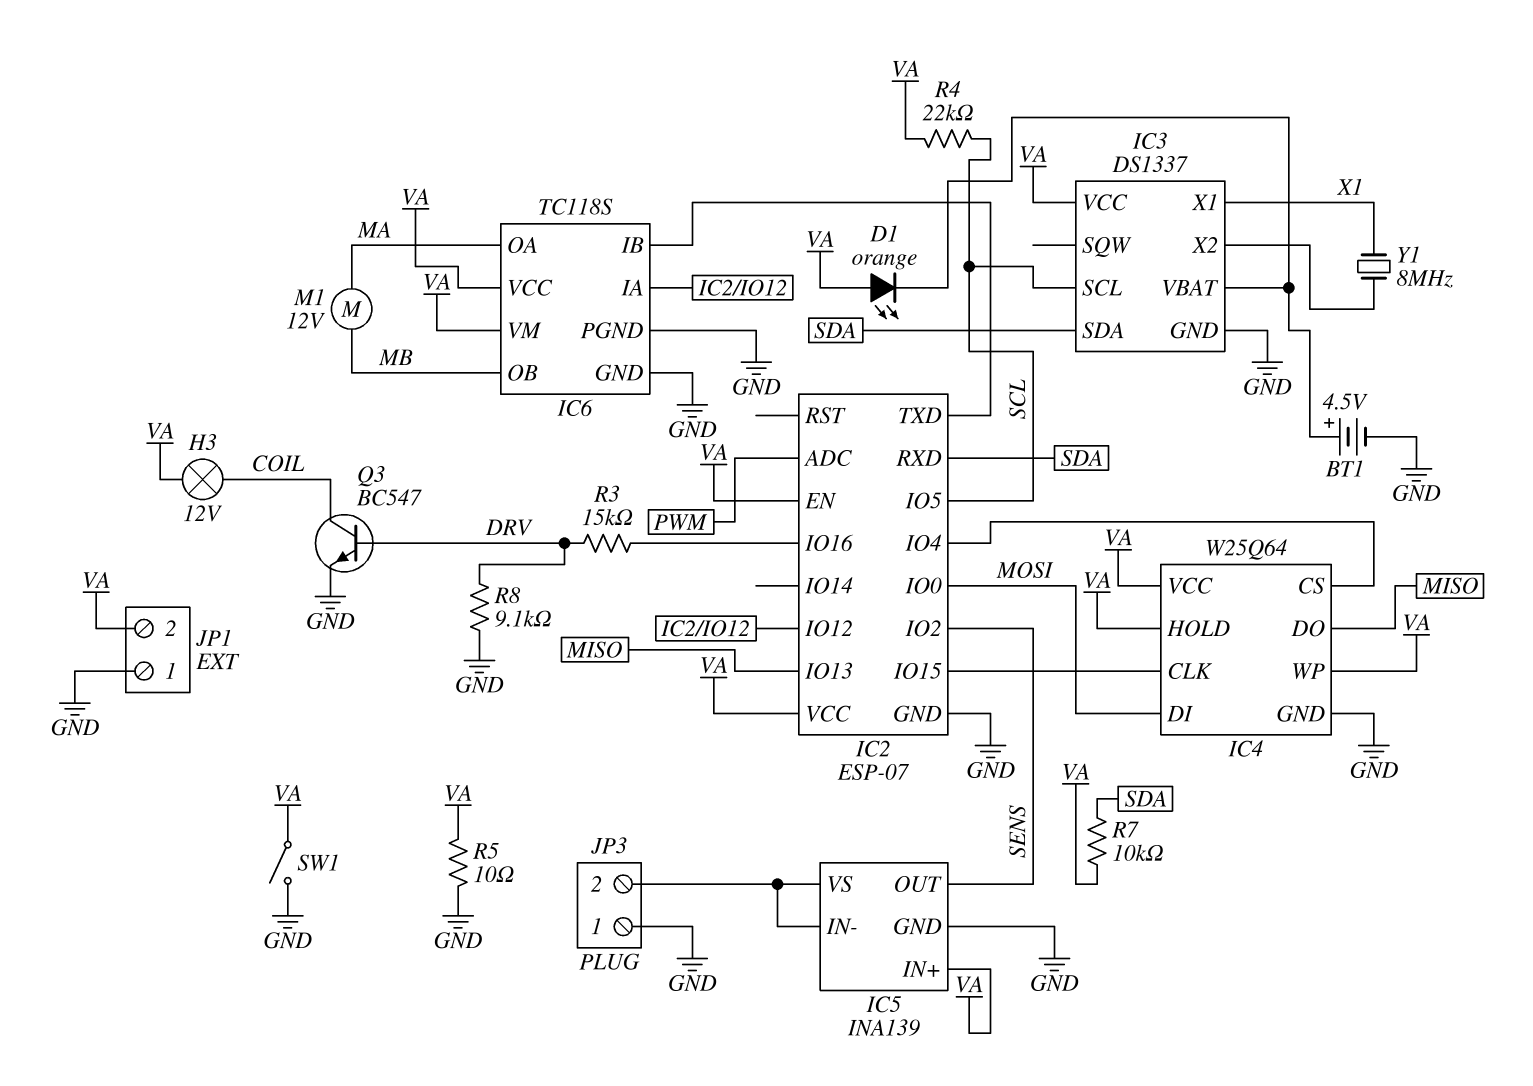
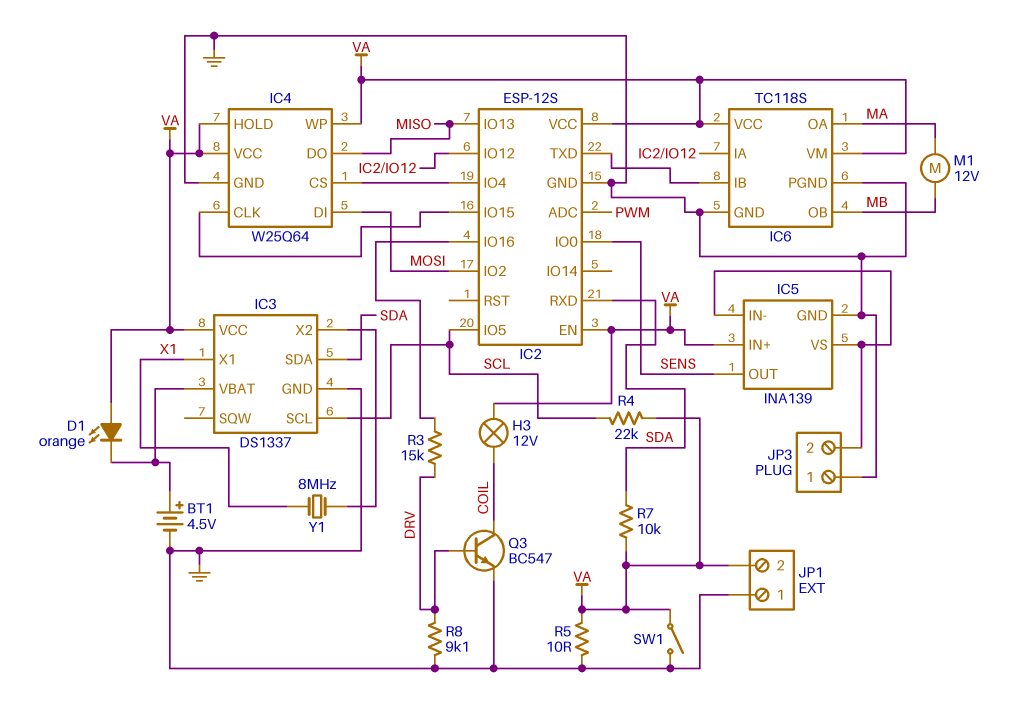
IC2: ESP-07 -> ESP-12S
IC2 pin IO0: MOSI -> SENS
IC2 pin IO2: SENS -> MOSI

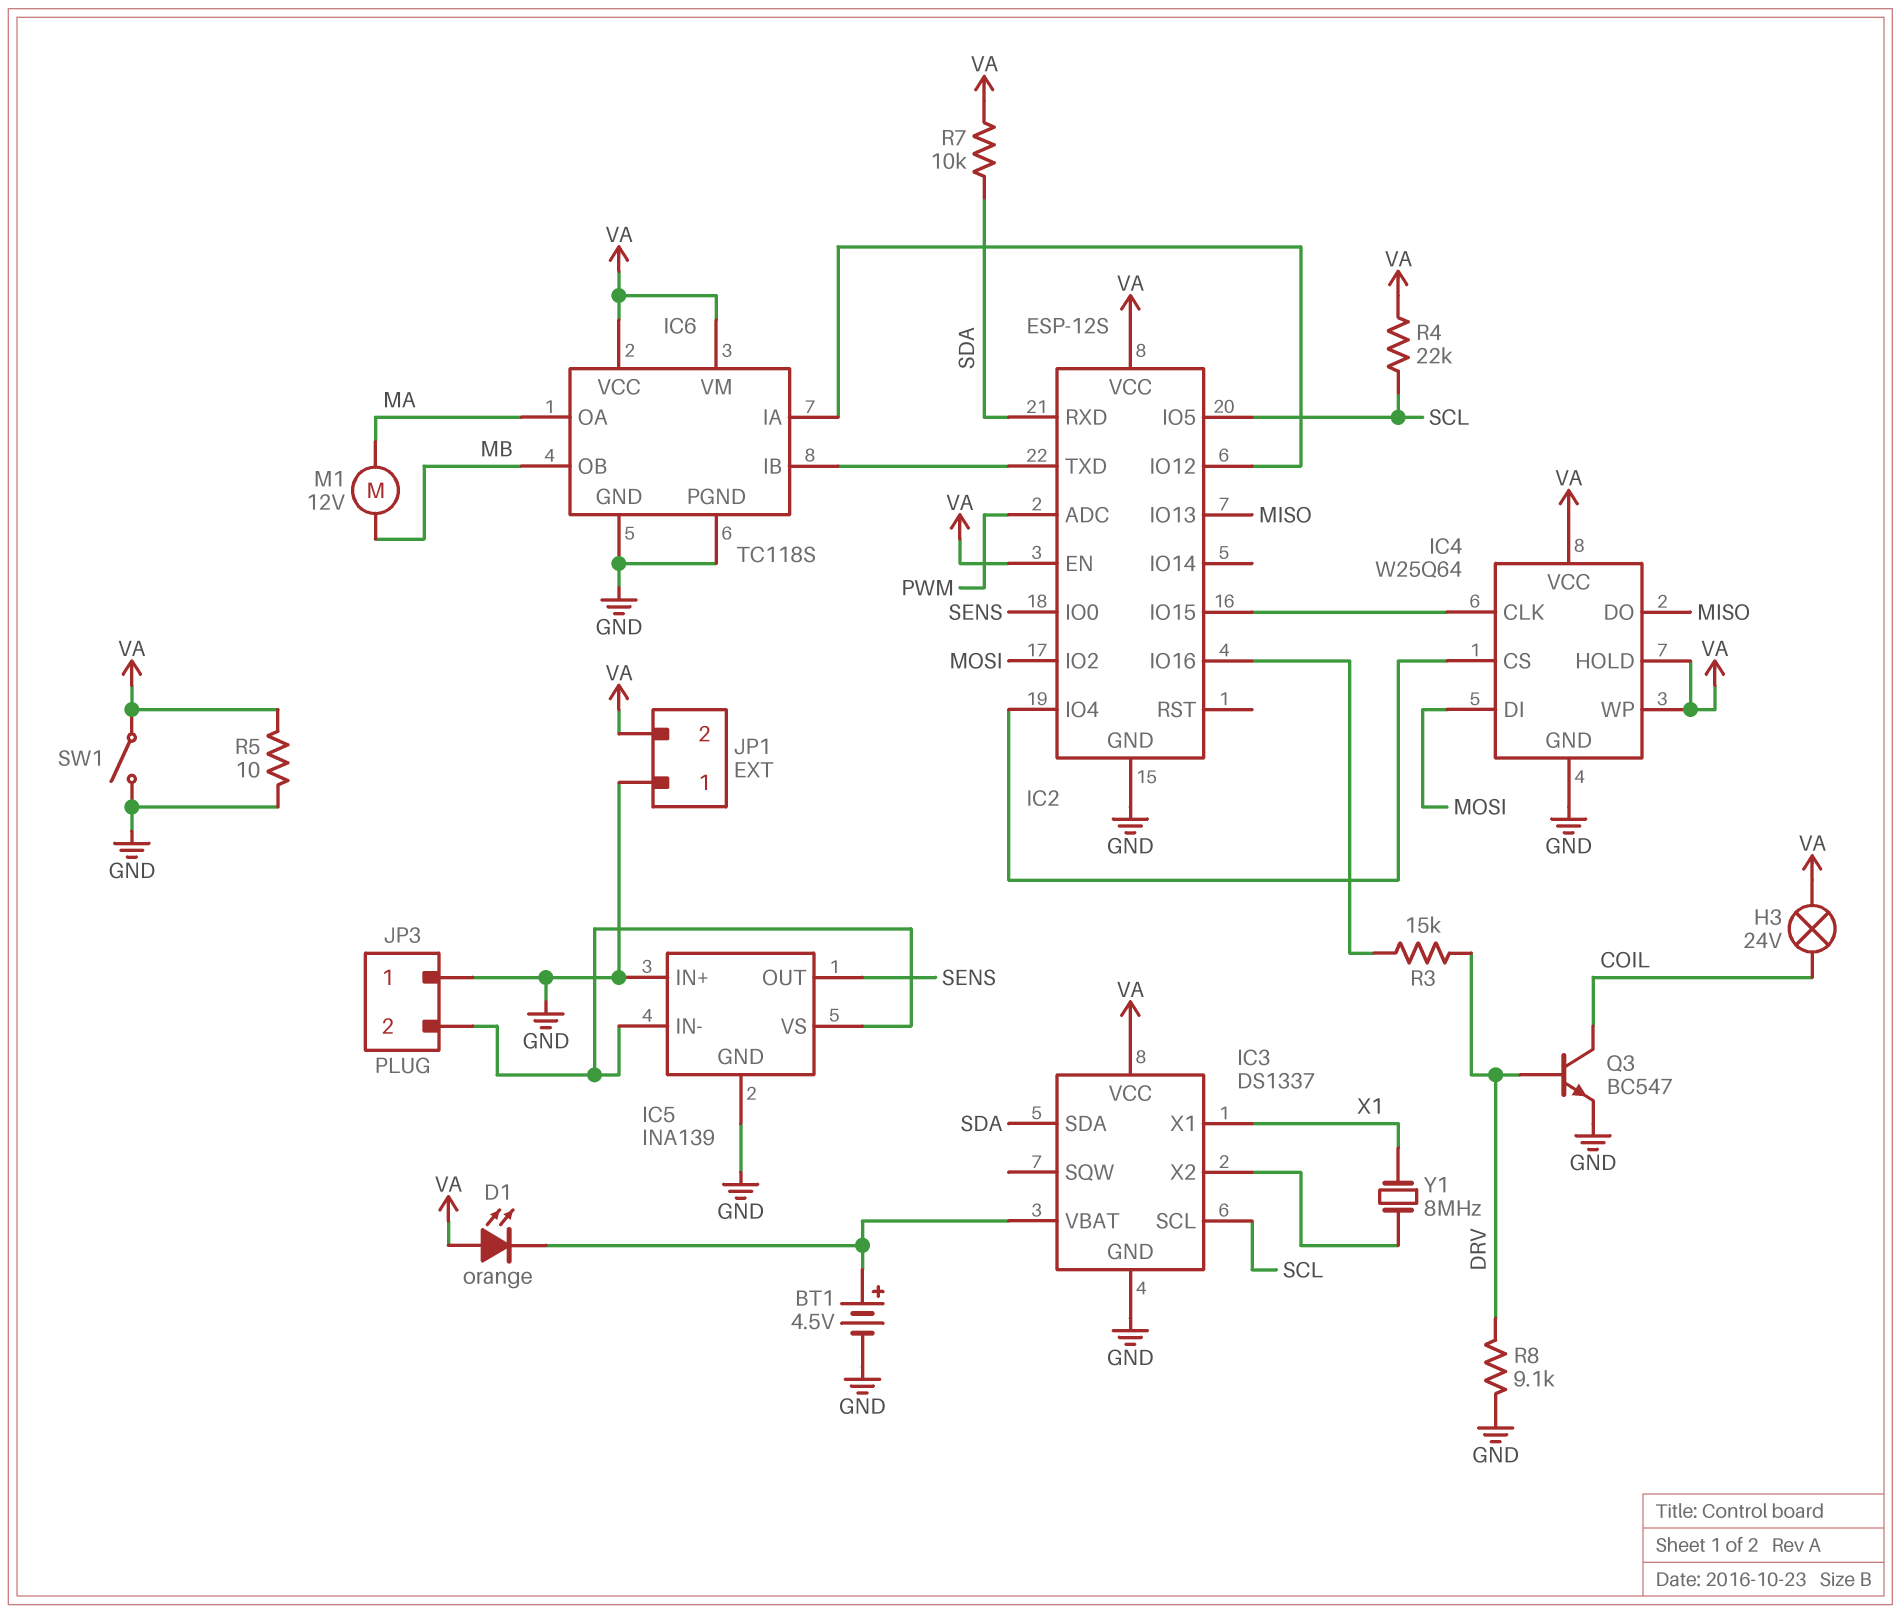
H3: lamp 12V (COIL, VA) -> lamp 24V (COIL, VA)
IC5 pin IN+: VA -> GND

